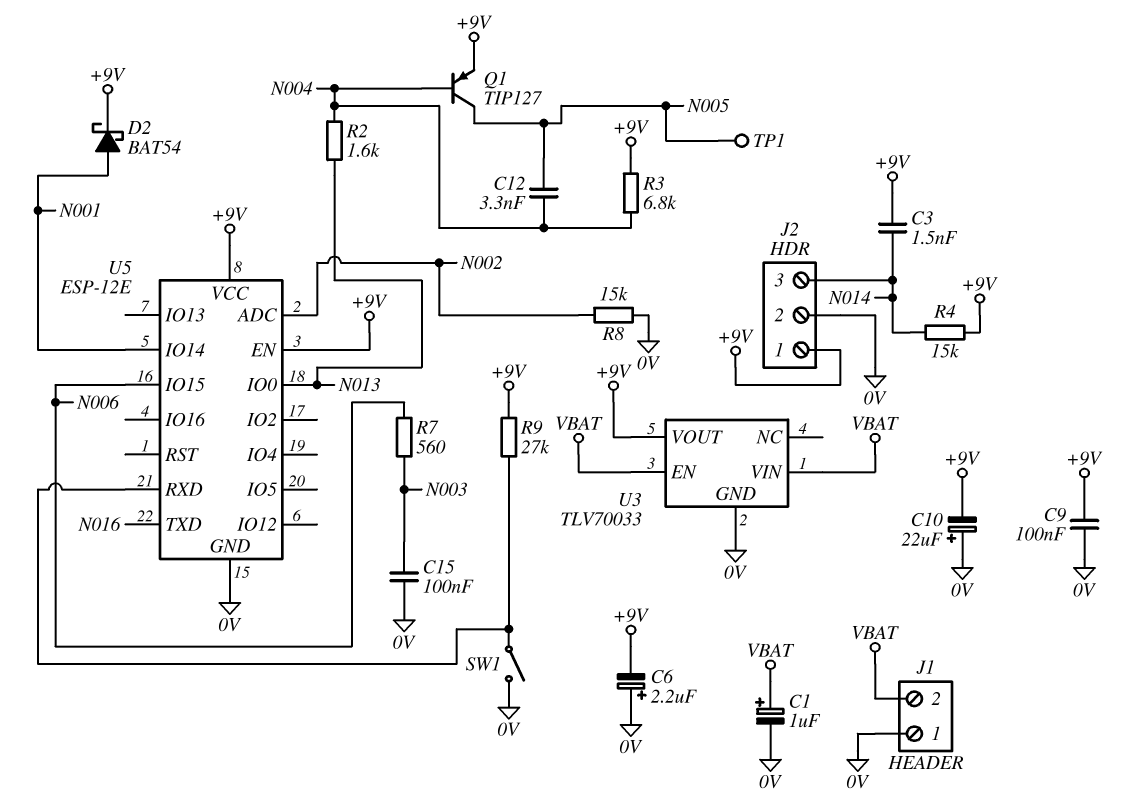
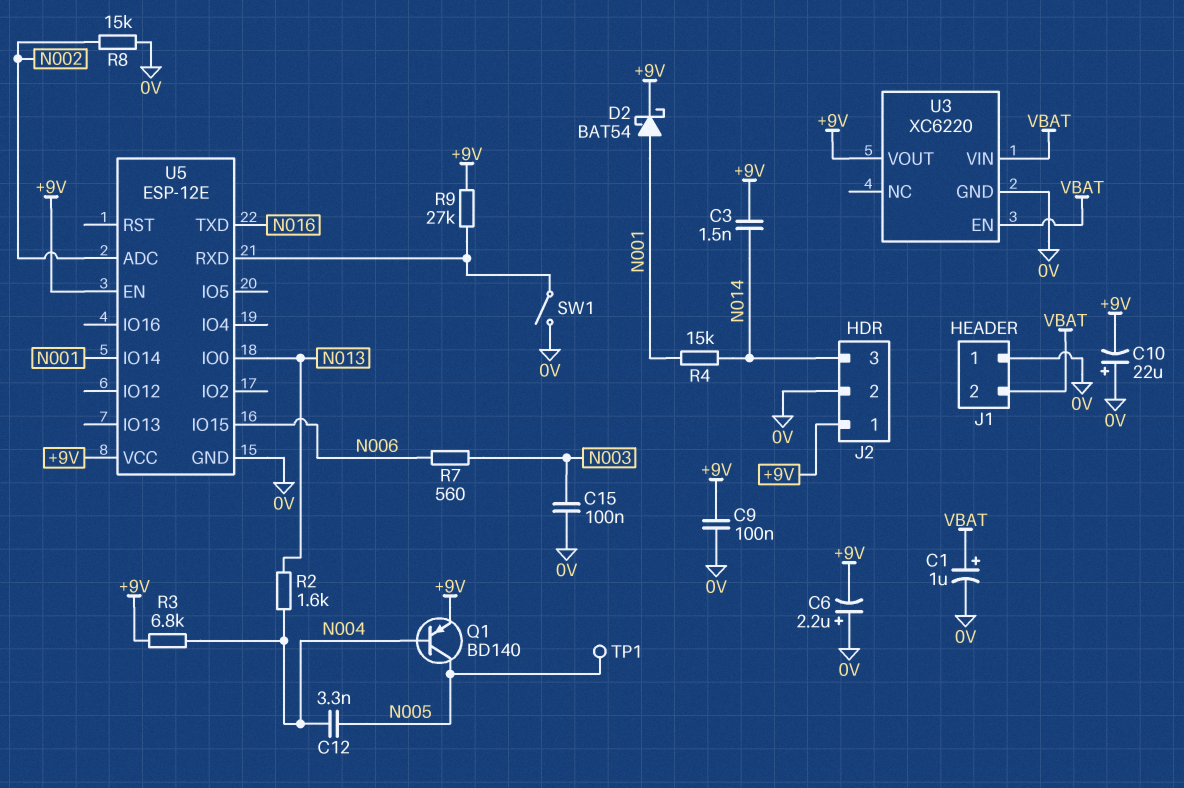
Q1: PNP TIP127 (B N004, C N005, E +9V) -> PNP BD140 (B N004, C N005, E +9V)
R4: 15k (+9V, N014) -> 15k (N001, N014)
U3: TLV70033 -> XC6220

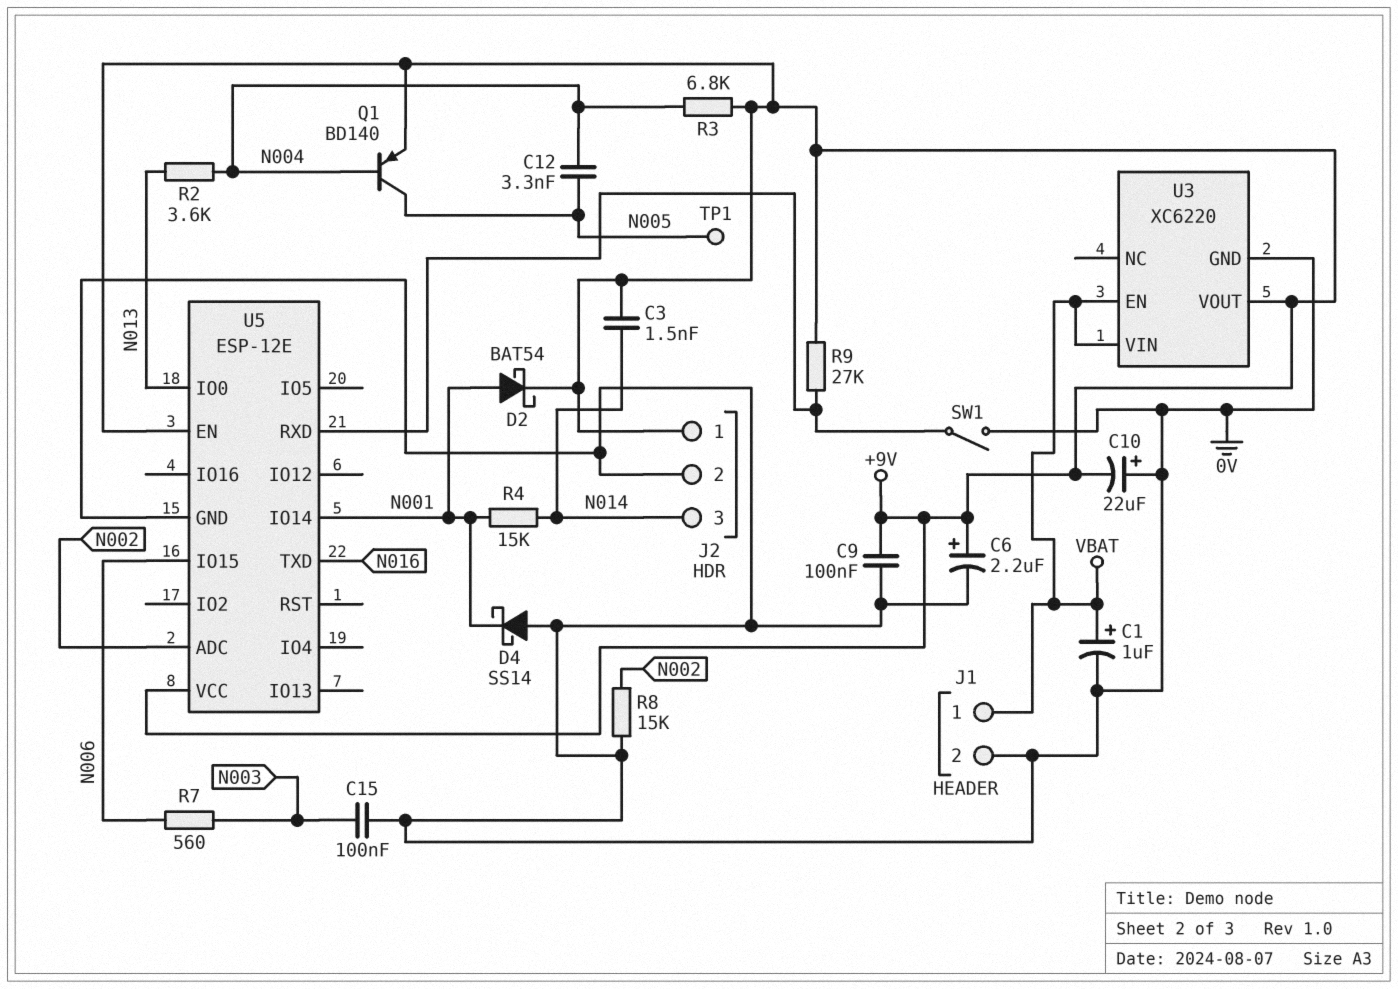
C6: 2.2uF (plus 0V, minus +9V) -> 2.2uF (plus +9V, minus 0V)
D4: none -> schottky SS14 (A 0V, K N001)
J1 pin 1: 0V -> VBAT
J1 pin 2: VBAT -> 0V
R2: 1.6k (N004, N013) -> 3.6k (N004, N013)

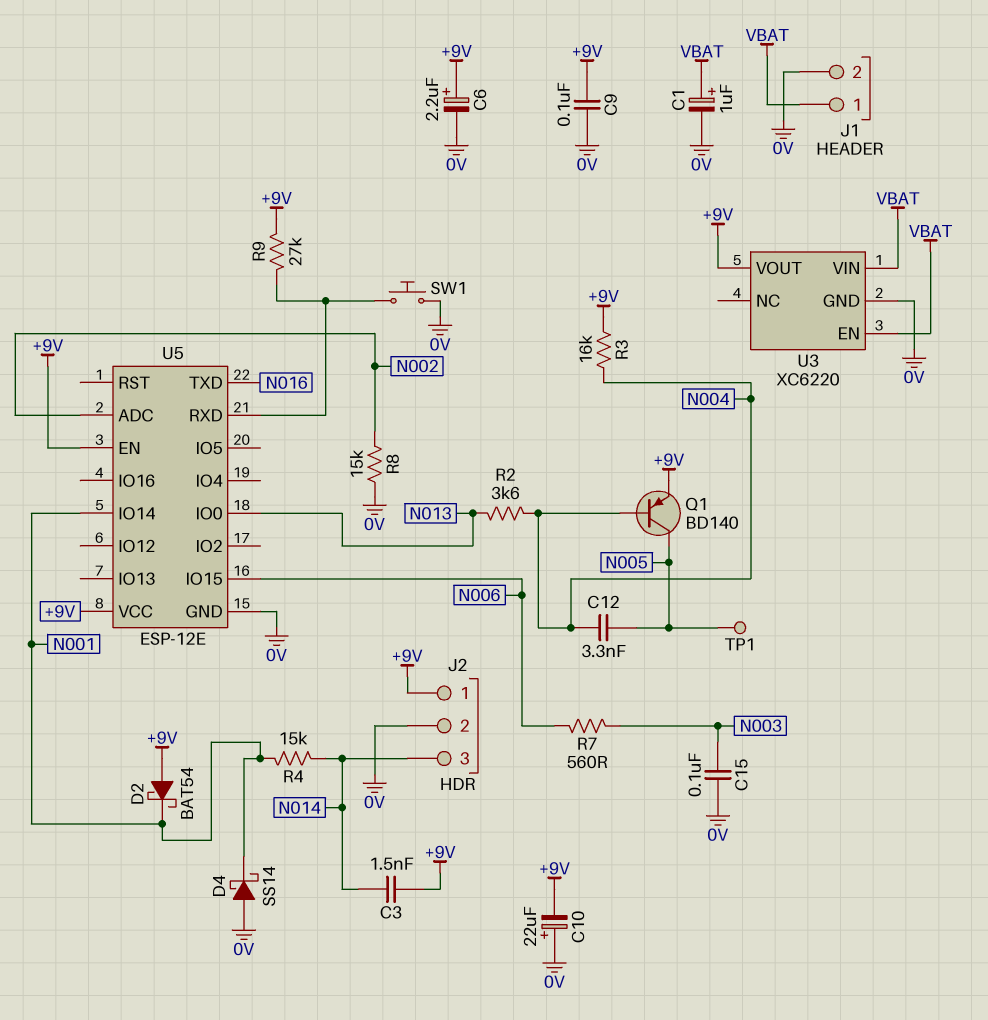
D2: schottky BAT54 (A N001, K +9V) -> schottky BAT54 (A +9V, K N001)
R3: 6.8k (+9V, N004) -> 16k (+9V, N004)
SW1: switch (0V, U5/RXD) -> button (0V, U5/RXD)

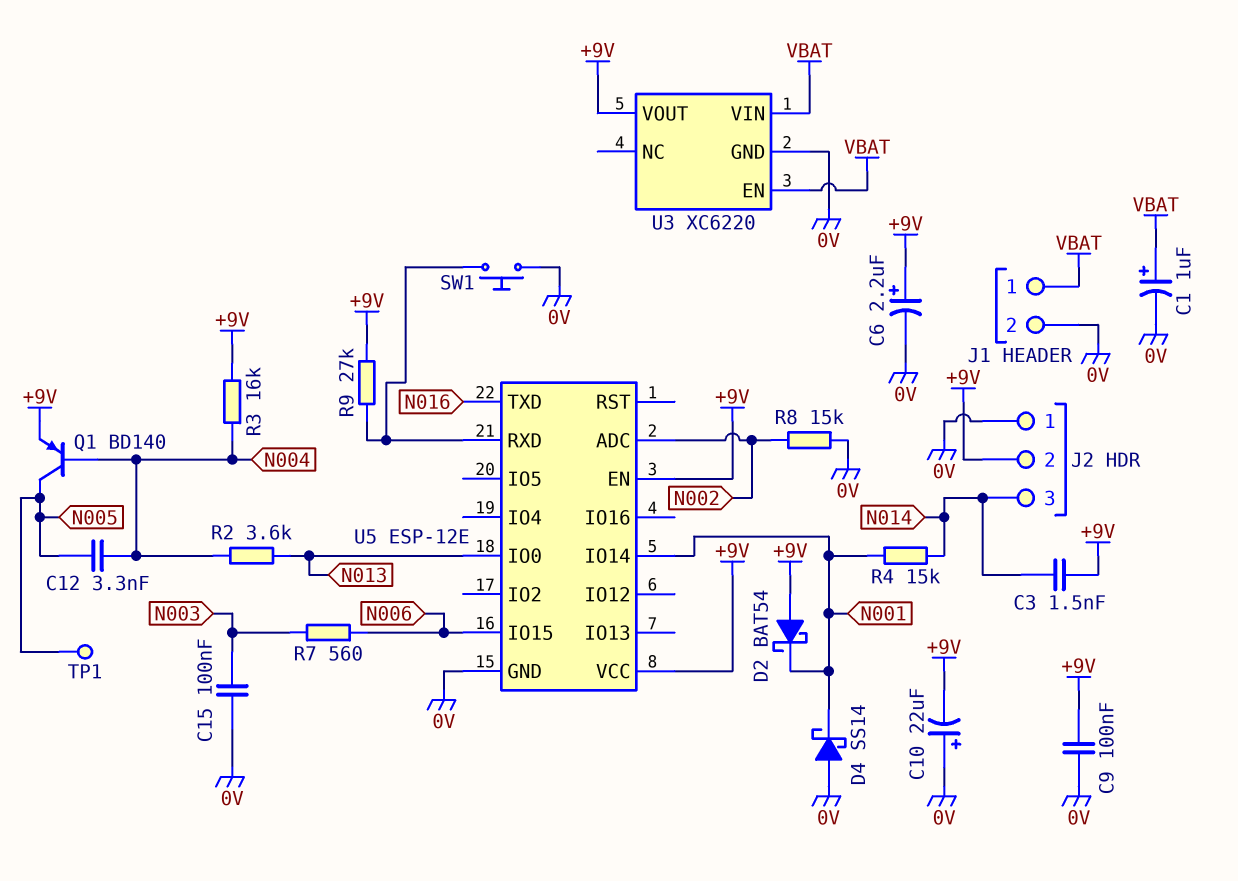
J2 pin 1: +9V -> 0V
J2 pin 2: 0V -> +9V

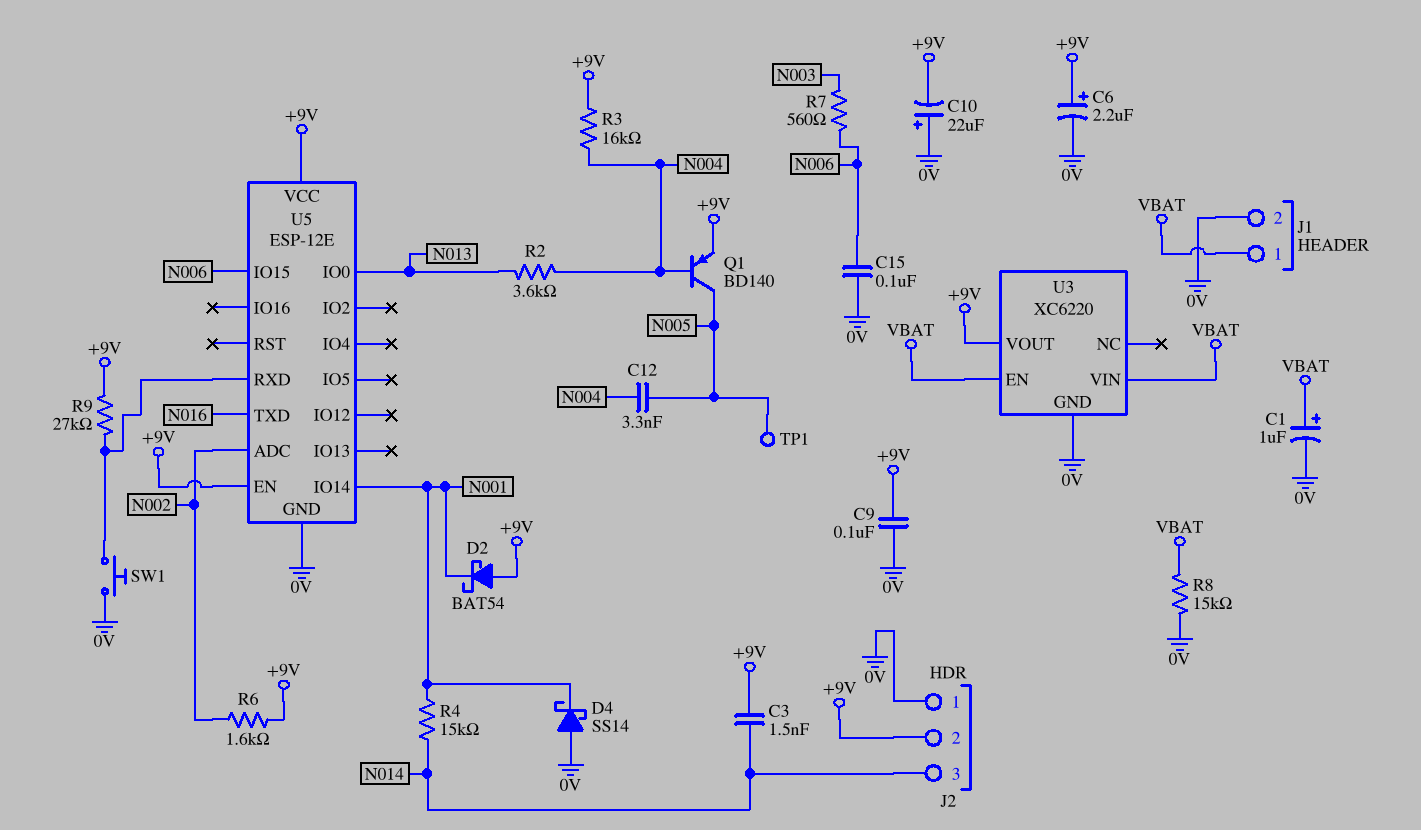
C15: 100nF (0V, N003) -> 100nF (0V, N006)
R6: none -> 1.6k (+9V, N002)
R8: 15k (0V, N002) -> 15k (0V, VBAT)

